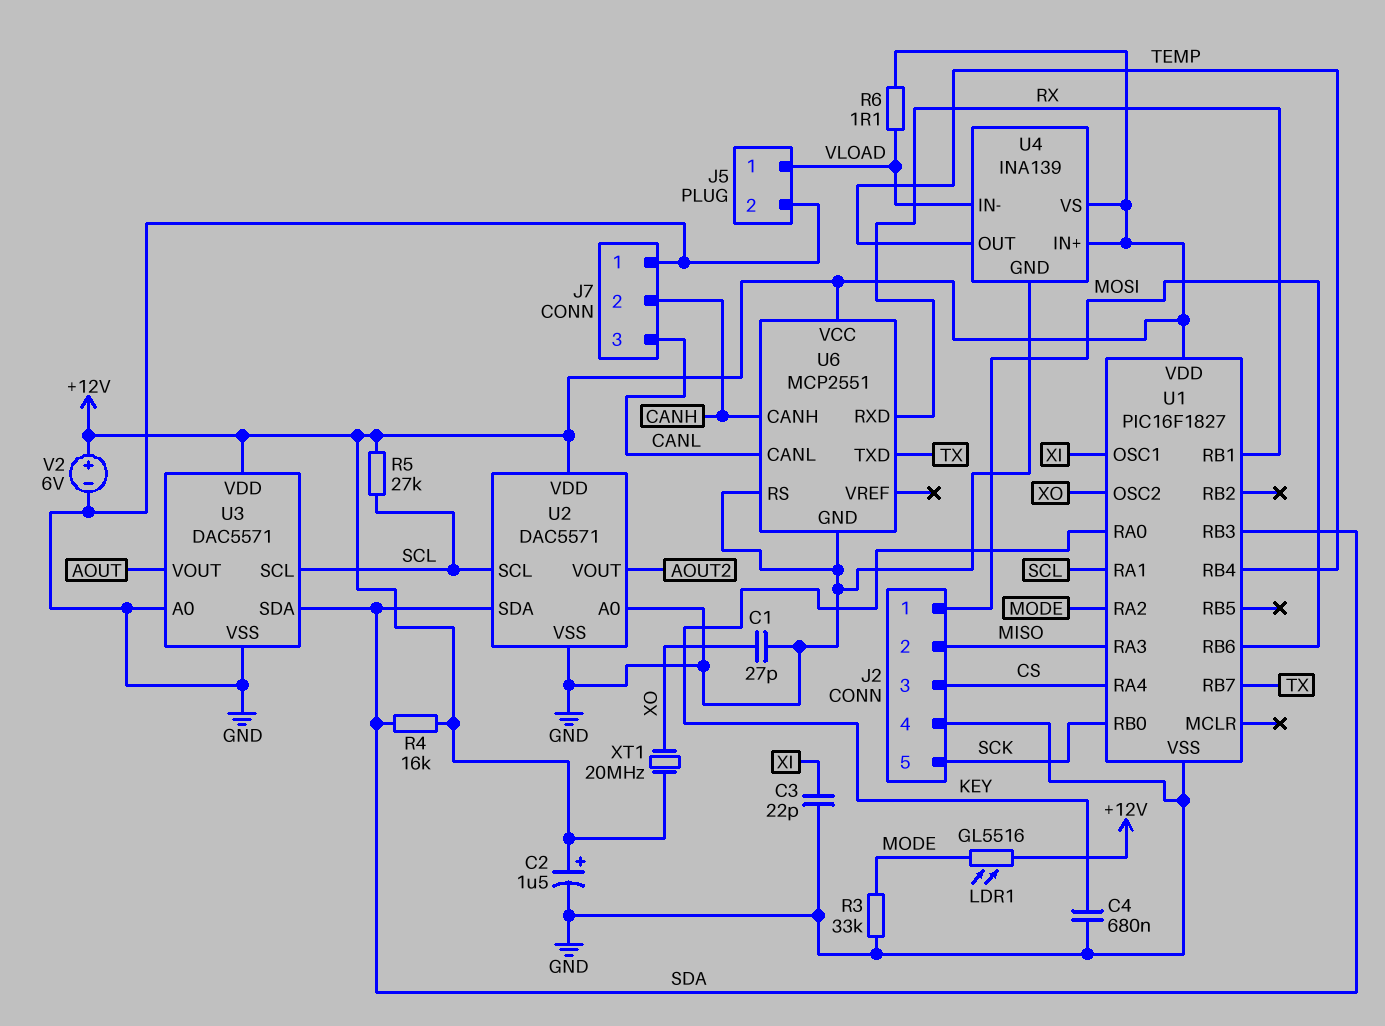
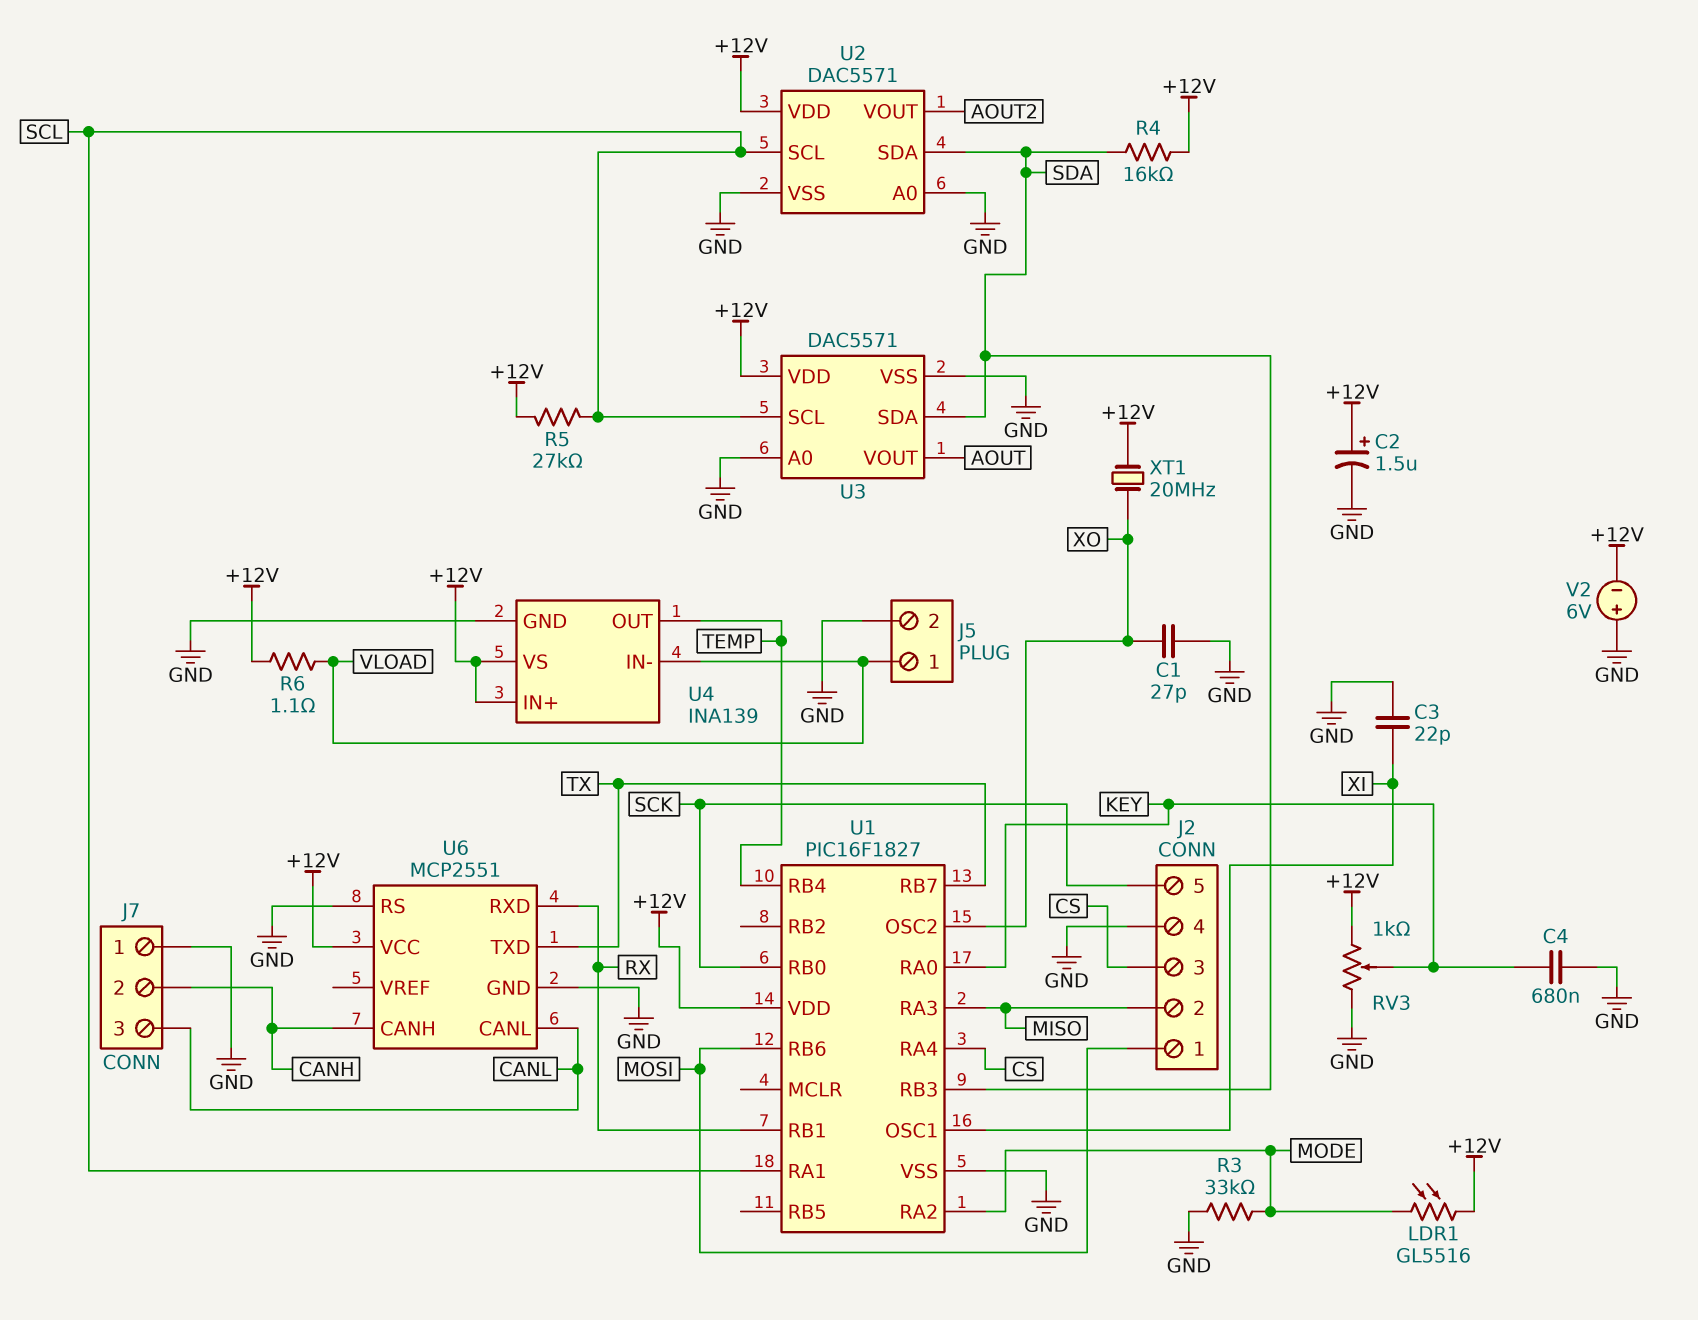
RV3: none -> 1k (+12V, GND, wiper KEY)
V2: 6V (plus +12V, minus GND) -> 6V (plus GND, minus +12V)

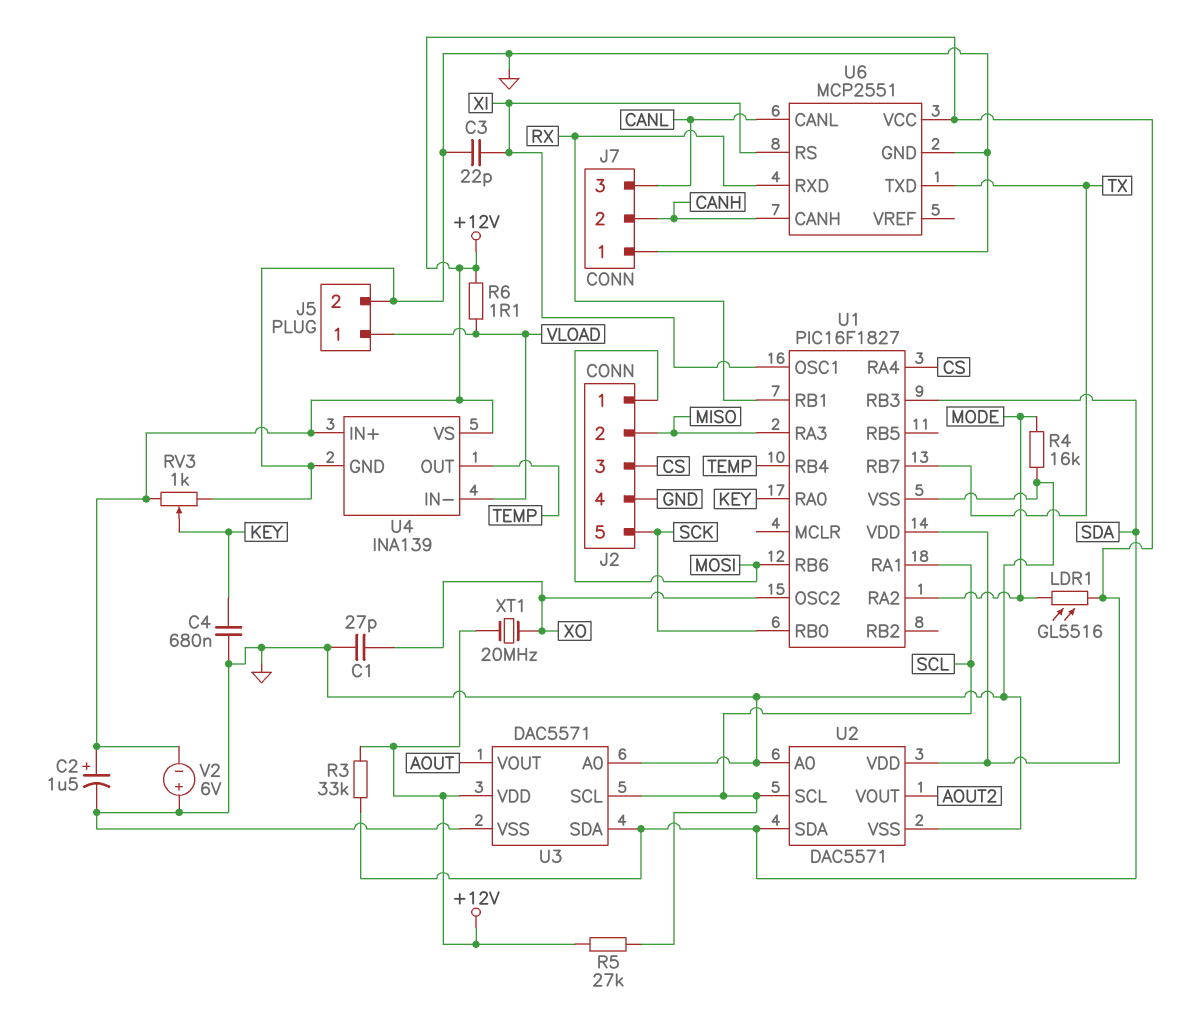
R3: 33k (GND, MODE) -> 33k (+12V, SDA)
R4: 16k (+12V, SDA) -> 16k (GND, MODE)
U6 pin RS: GND -> XI

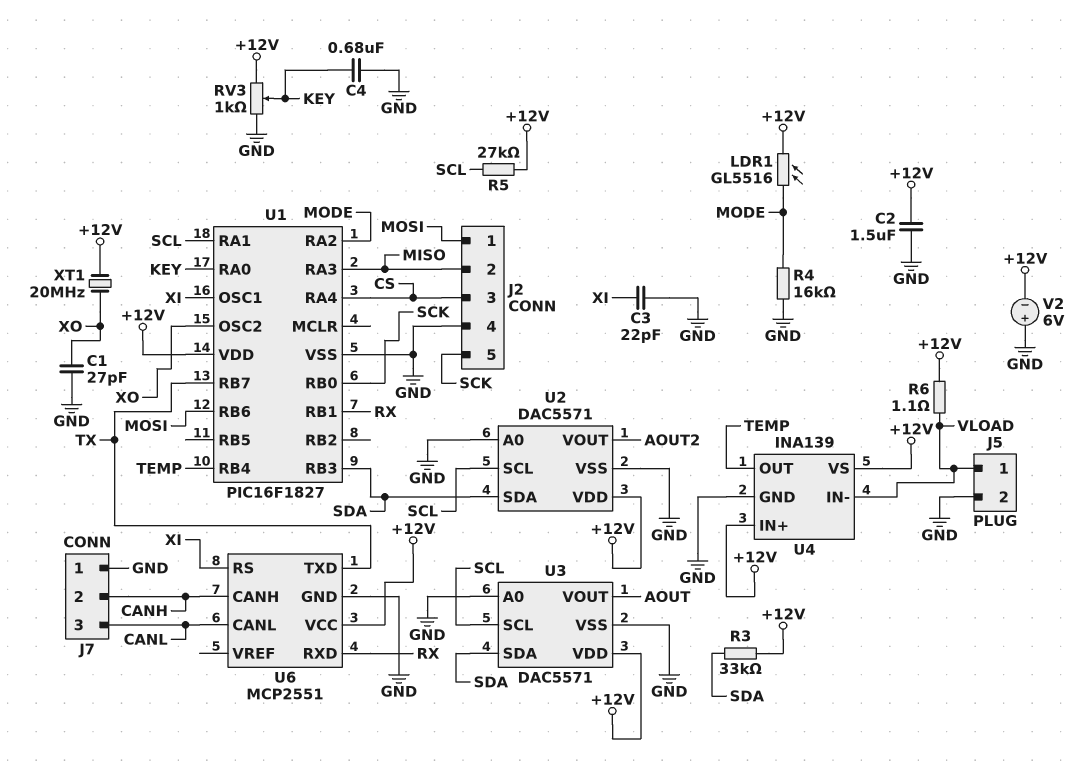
C2: 1.5uF (plus +12V, minus GND) -> 1.5uF (+12V, GND)

